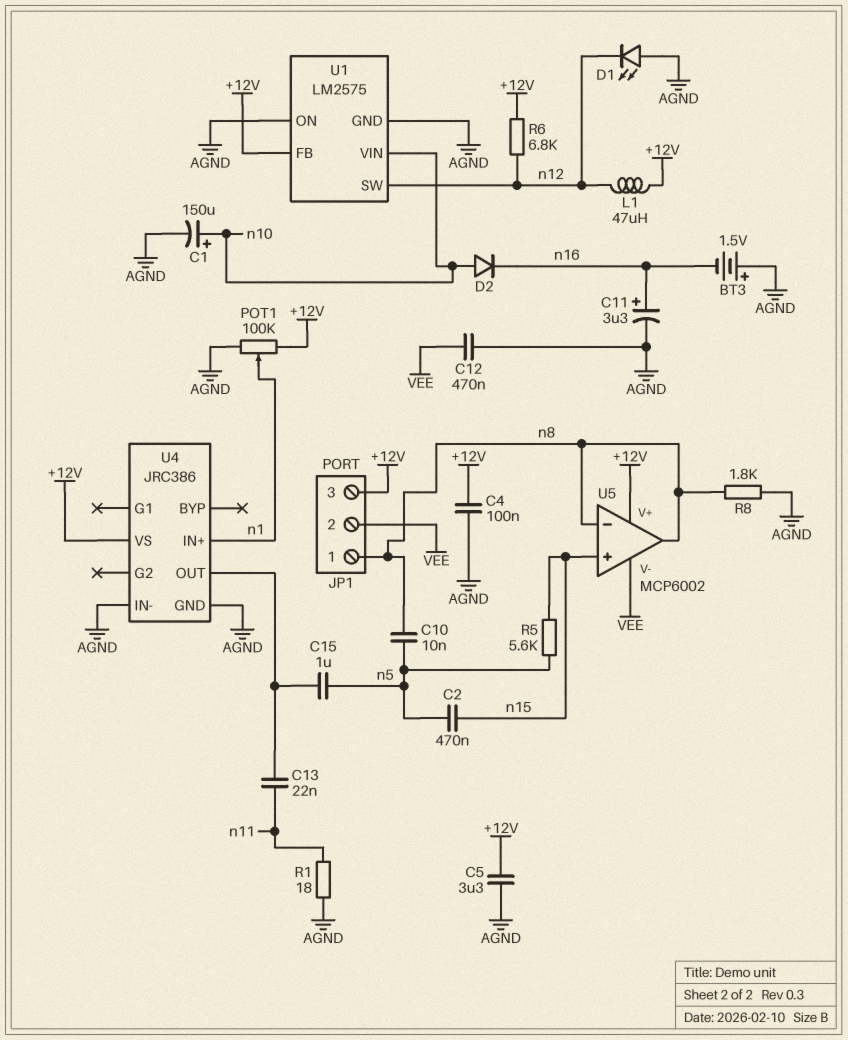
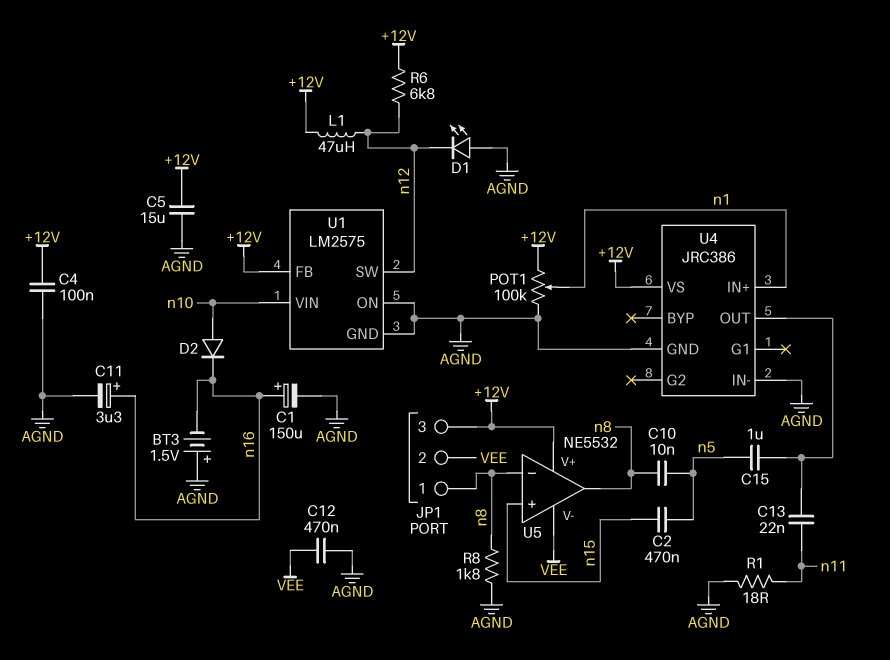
C1: 150uF (plus n10, minus AGND) -> 150uF (plus n16, minus AGND)
C5: 3.3uF (+12V, AGND) -> 15uF (+12V, AGND)
R5: 5.6k (n5, n15) -> none
U5: MCP6002 -> NE5532

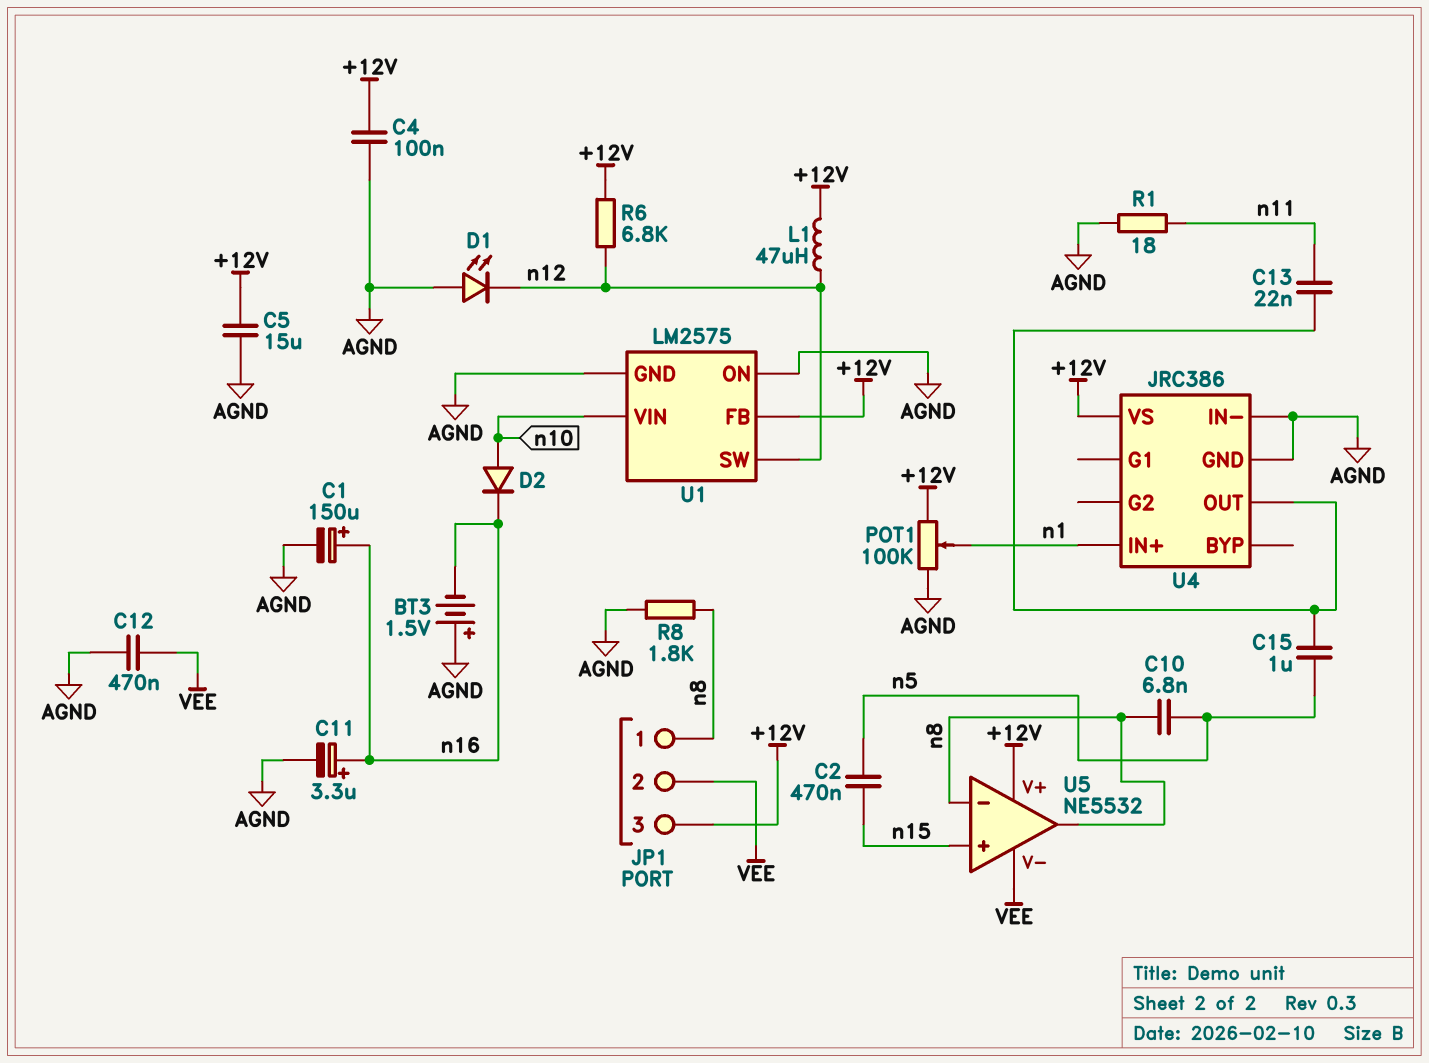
C10: 10nF (n5, n8) -> 6.8nF (n5, n8)

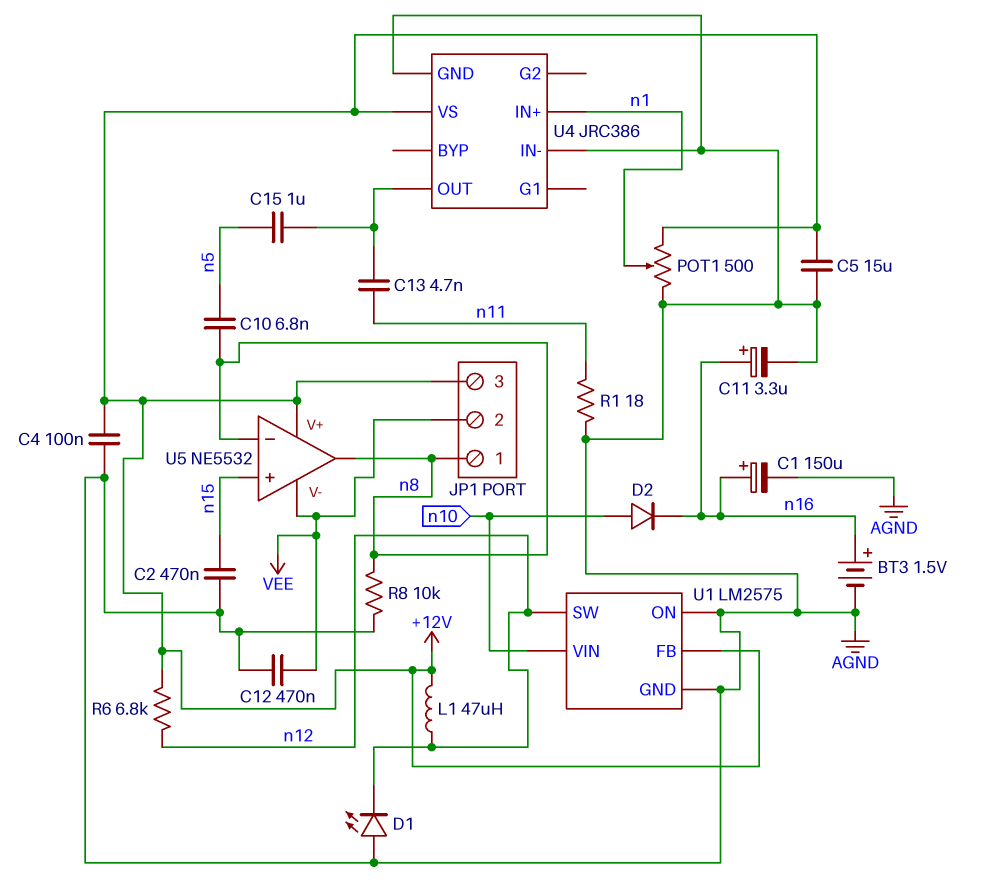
BT3: 1.5V (plus AGND, minus n16) -> 1.5V (plus n16, minus AGND)
C2: 470nF (n5, n15) -> 470nF (AGND, n15)
C13: 22nF (U4/OUT, n11) -> 4.7nF (U4/OUT, n11)
POT1: 100k (+12V, AGND, wiper n1) -> 500 (+12V, AGND, wiper n1)
R8: 1.8k (AGND, n8) -> 10k (AGND, n8)

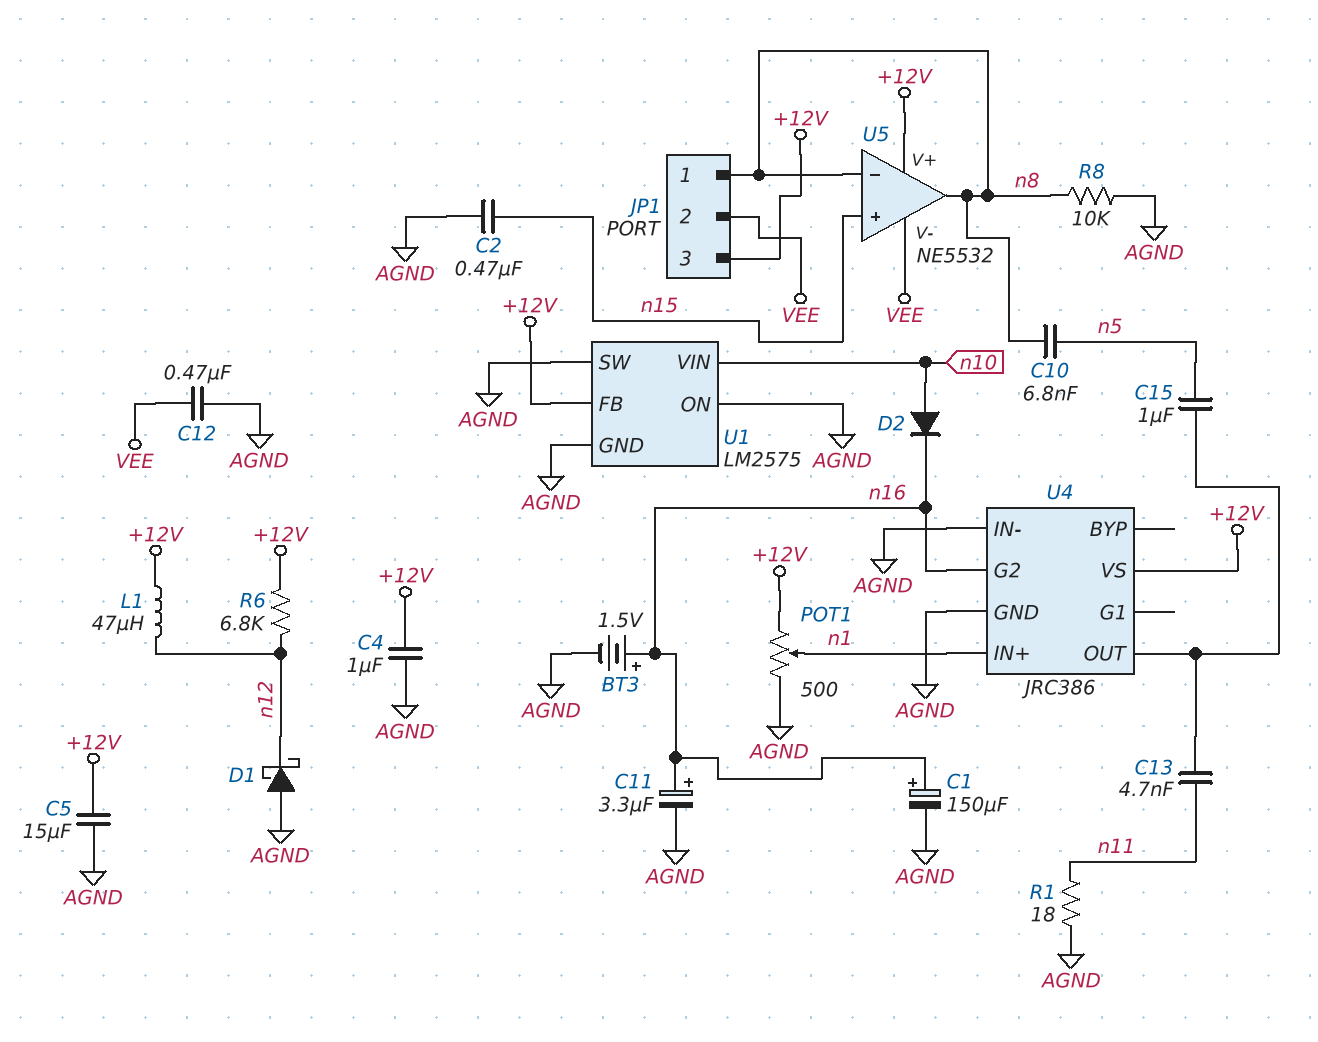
C4: 100nF (+12V, AGND) -> 1uF (+12V, AGND)
D1: LED (A AGND, K n12) -> schottky (A AGND, K n12)
U1 pin SW: n12 -> AGND
U4 pin G2: none -> n16

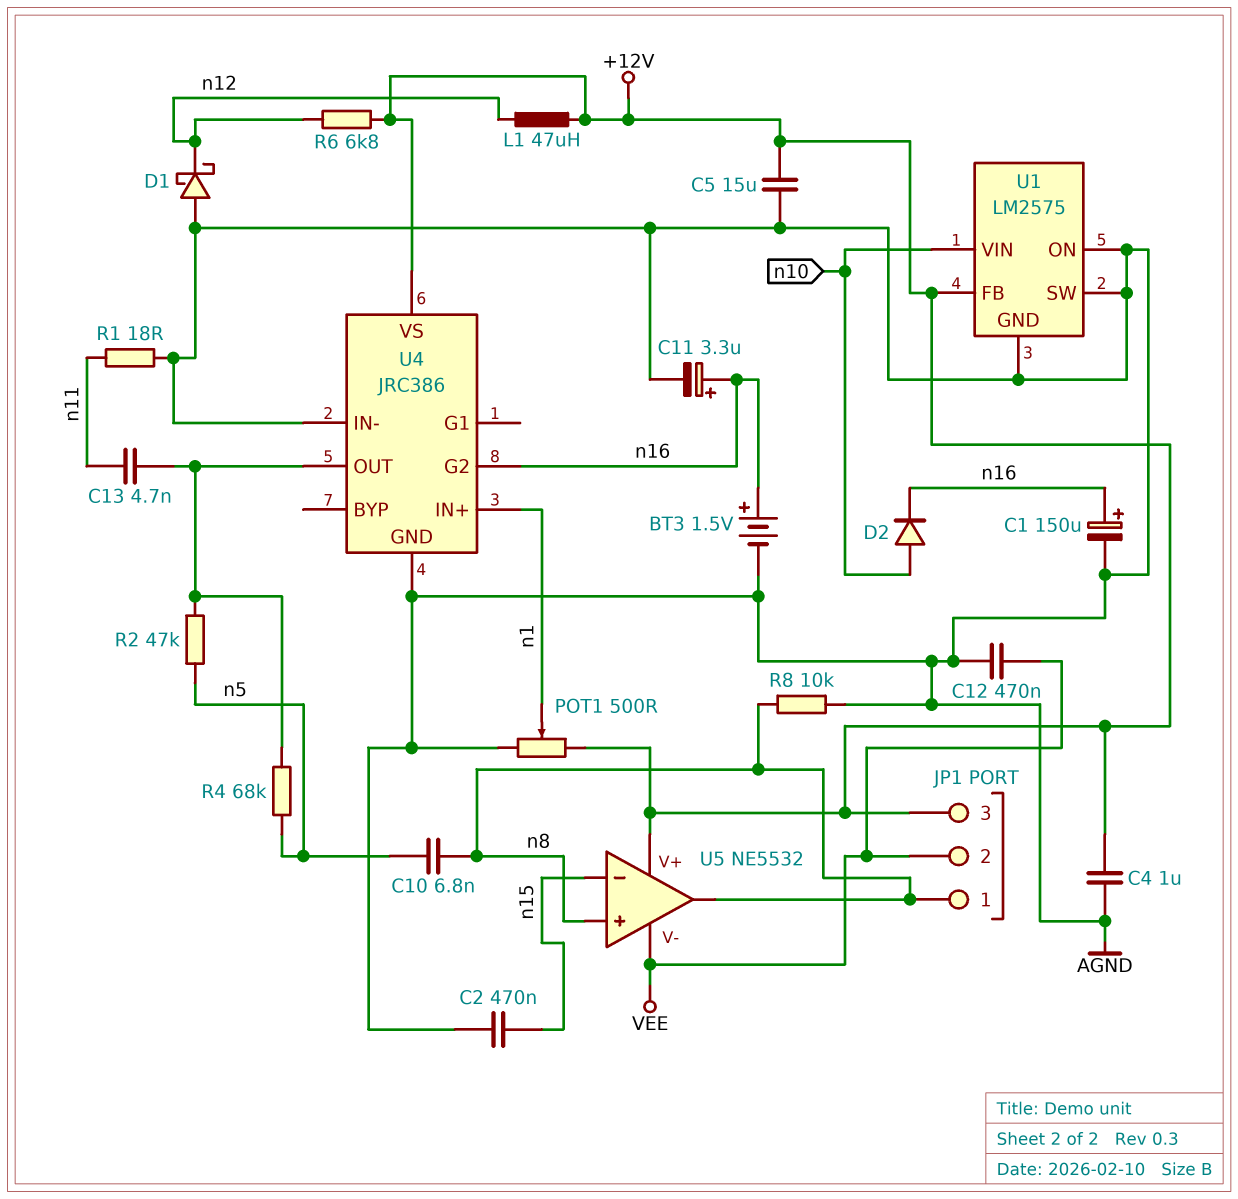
C15: 1uF (U4/OUT, n5) -> none
R2: none -> 47k (U4/OUT, n5)
R4: none -> 68k (U4/OUT, n5)
U5 pin in+: n15 -> n8
U5 pin in-: n8 -> n15

